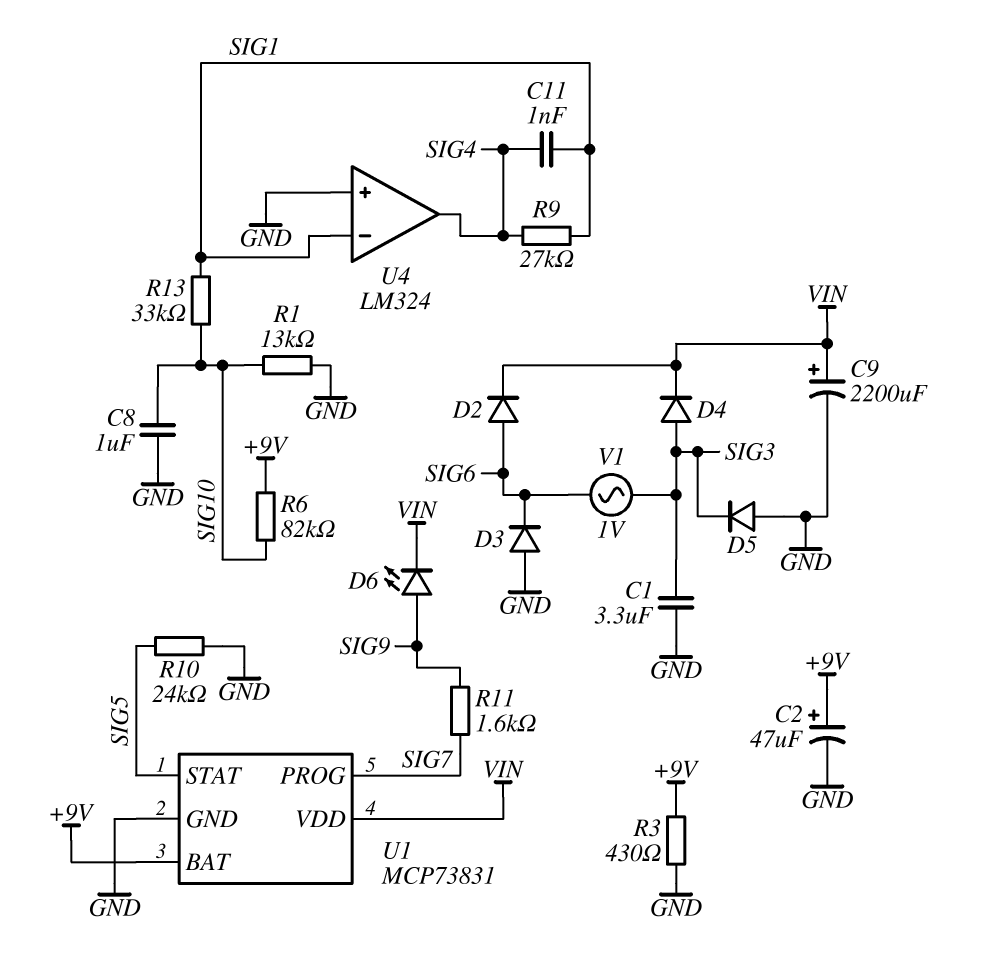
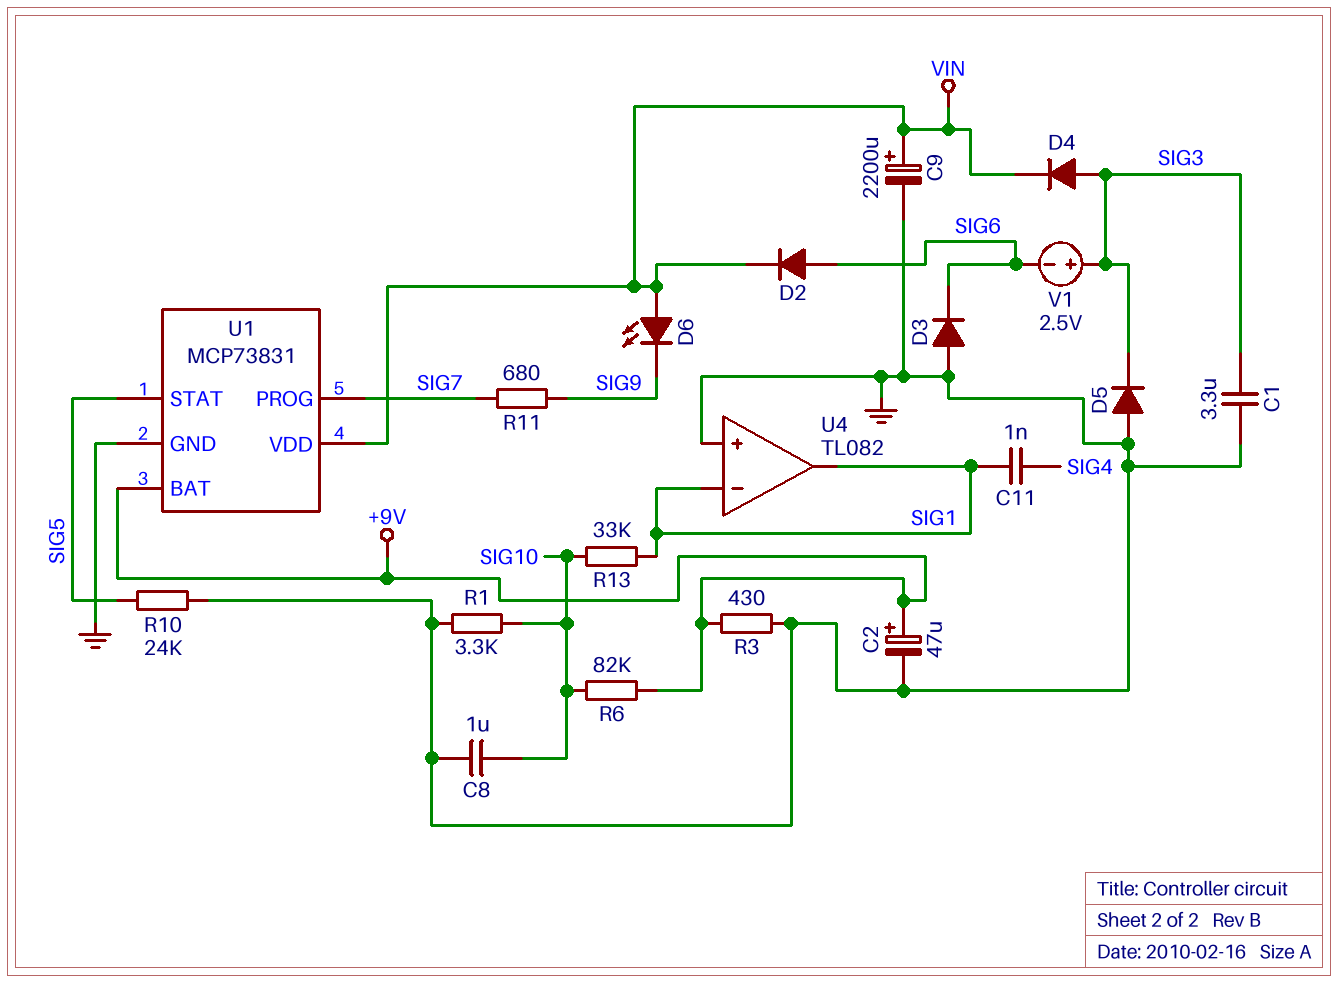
D6: LED (A SIG9, K VIN) -> LED (A VIN, K SIG9)
R1: 13k (GND, SIG10) -> 3.3k (GND, SIG10)
R9: 27k (SIG1, SIG4) -> none
R11: 1.6k (SIG7, SIG9) -> 680 (SIG7, SIG9)
U4: LM324 -> TL082
U4 pin out: SIG4 -> SIG1
V1: AC 1V (SIG3, SIG6) -> 2.5V (plus SIG3, minus SIG6)

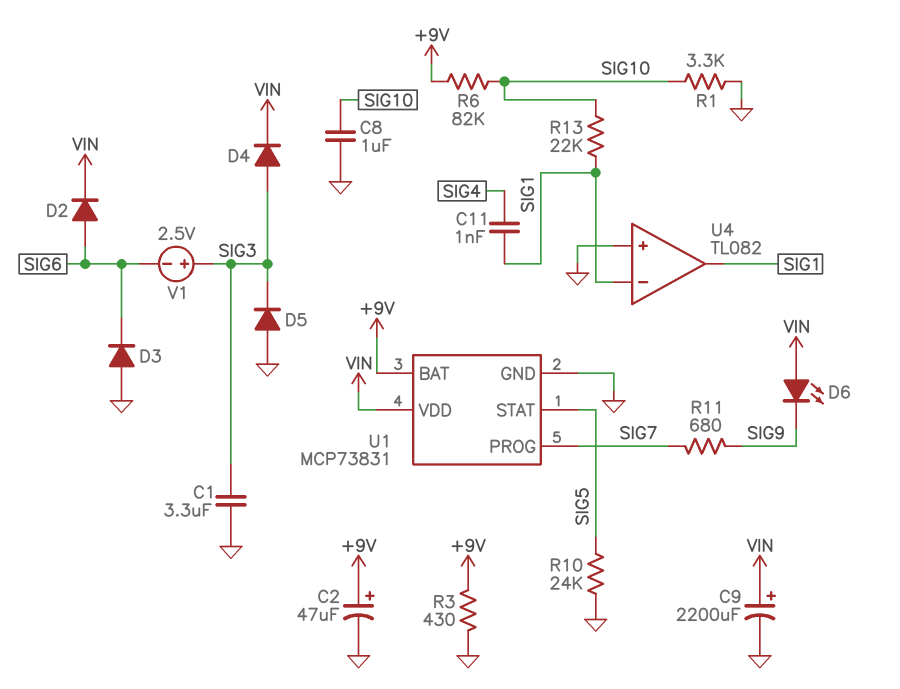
R13: 33k (SIG1, SIG10) -> 22k (SIG1, SIG10)

